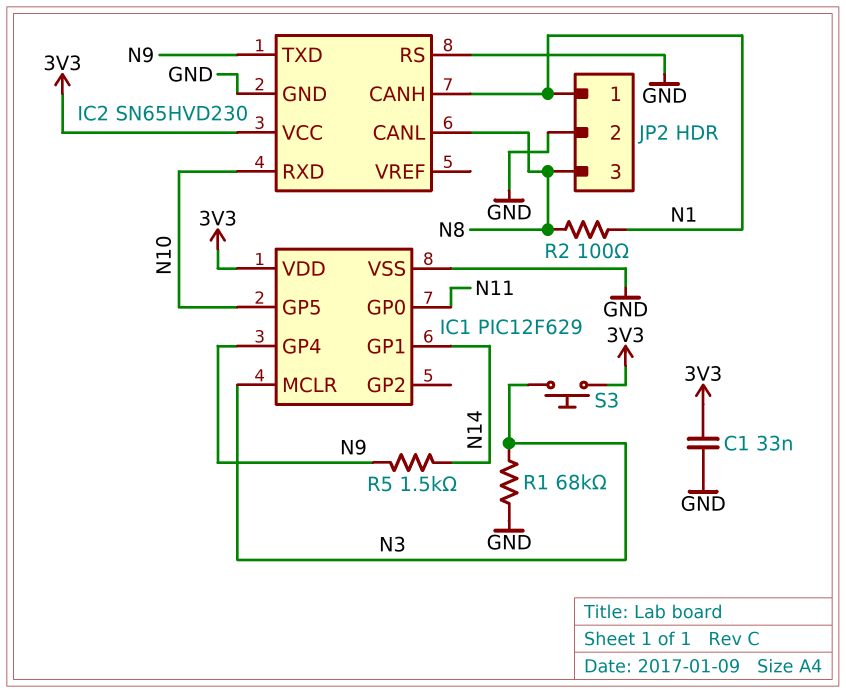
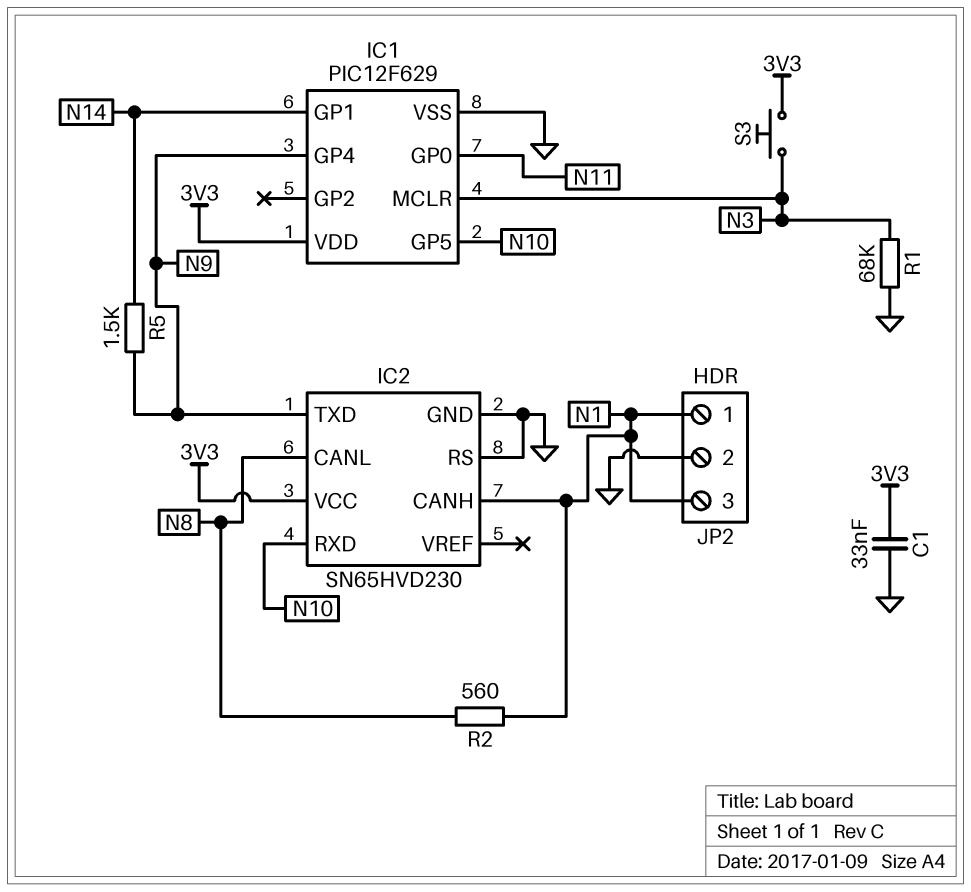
JP2 pin 3: N8 -> N1
R2: 100 (N1, N8) -> 560 (N1, N8)

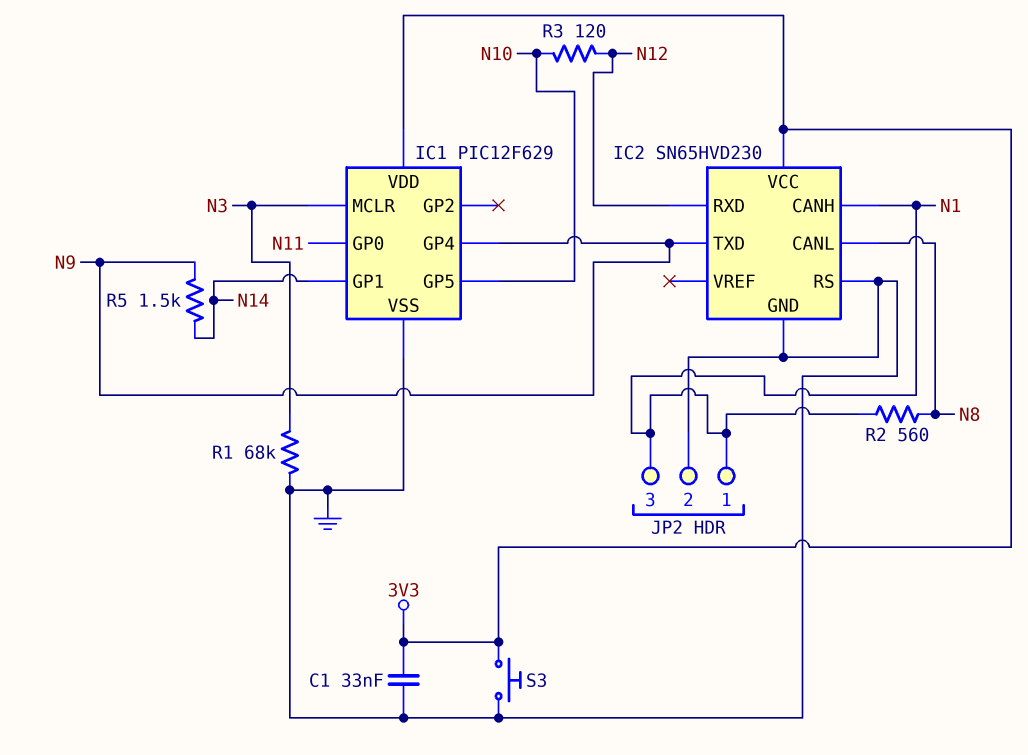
IC2 pin RXD: N10 -> N12
R3: none -> 120 (N10, N12)
S3: button (3V3, N3) -> button (3V3, GND)

